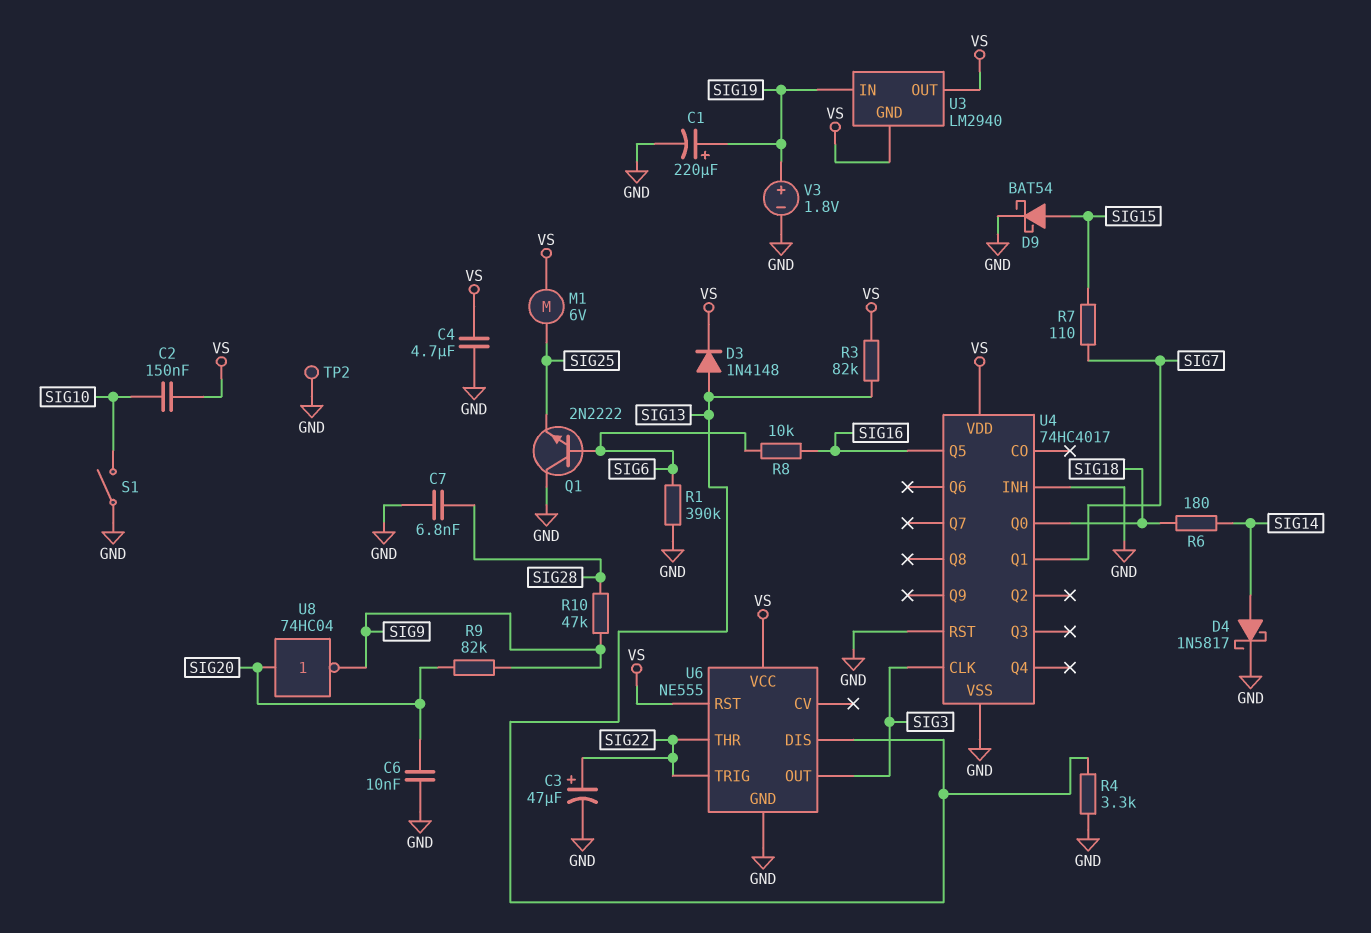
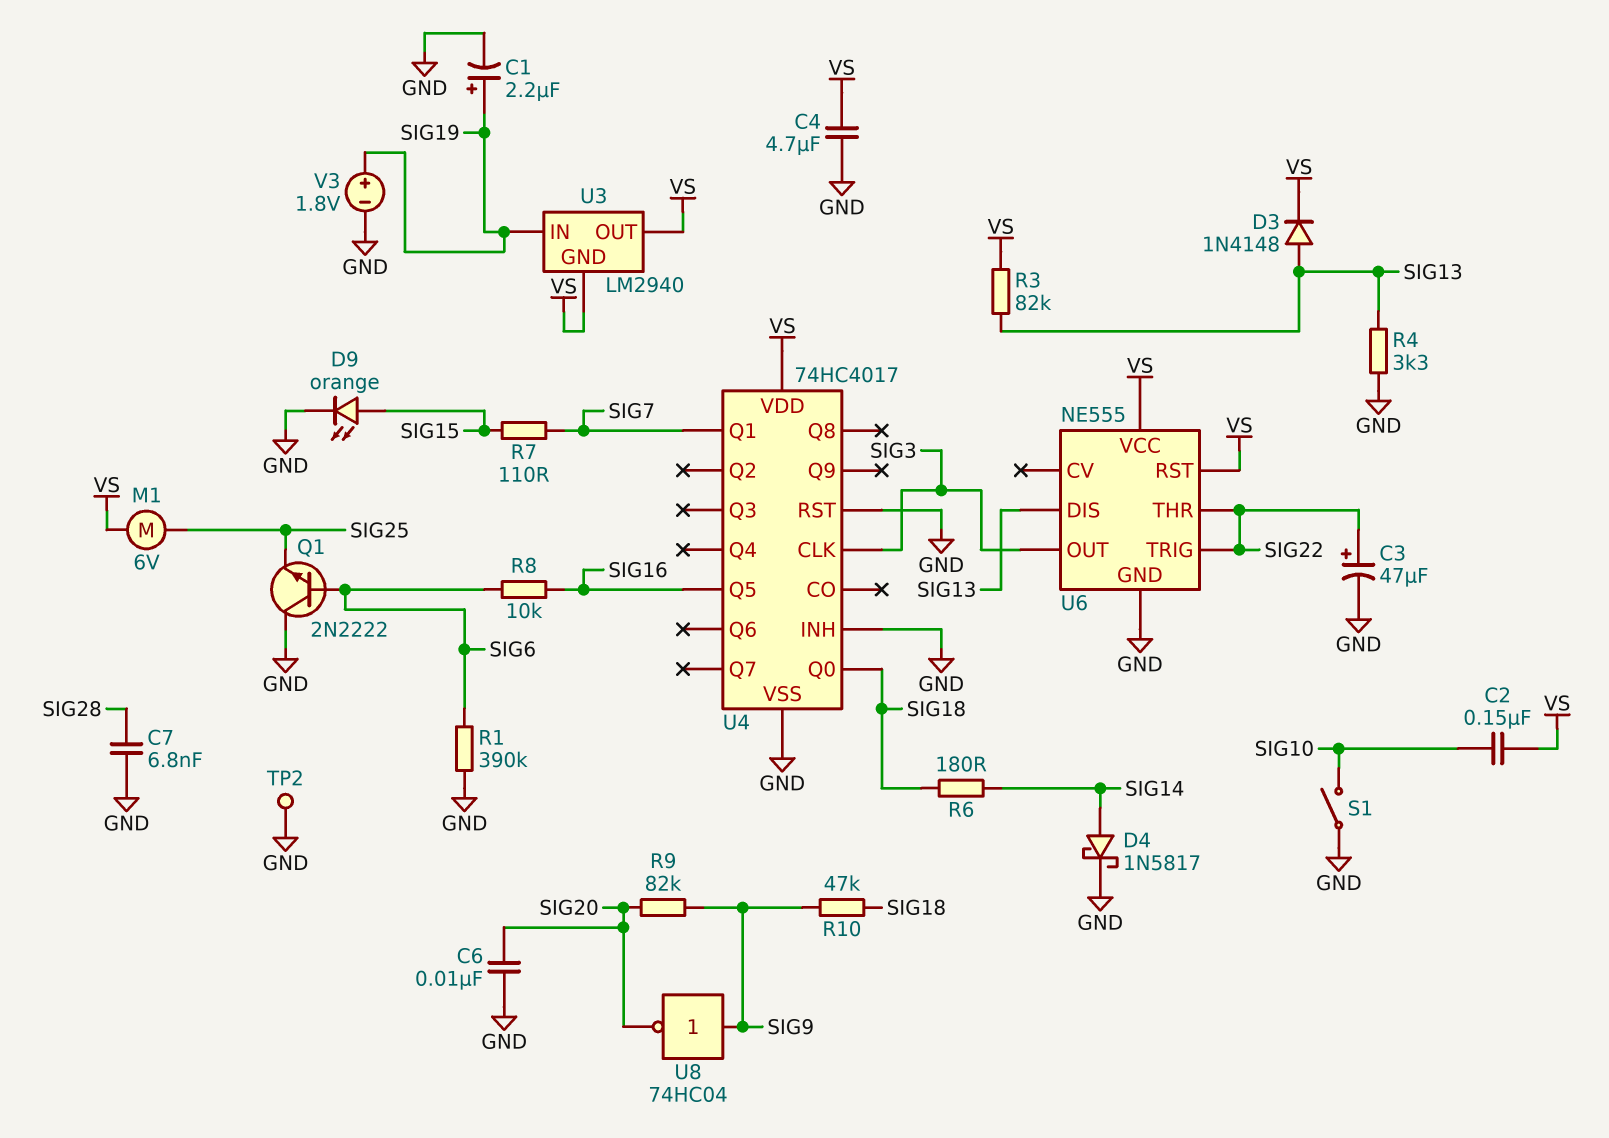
C1: 220uF (plus SIG19, minus GND) -> 2.2uF (plus SIG19, minus GND)
D9: schottky BAT54 (A SIG15, K GND) -> LED orange (A SIG15, K GND)
R10: 47k (SIG9, SIG28) -> 47k (SIG9, SIG18)
U8: NOT 74HC04 (in SIG20, out SIG9) -> NOT 74HC04 (in SIG9, out SIG20)

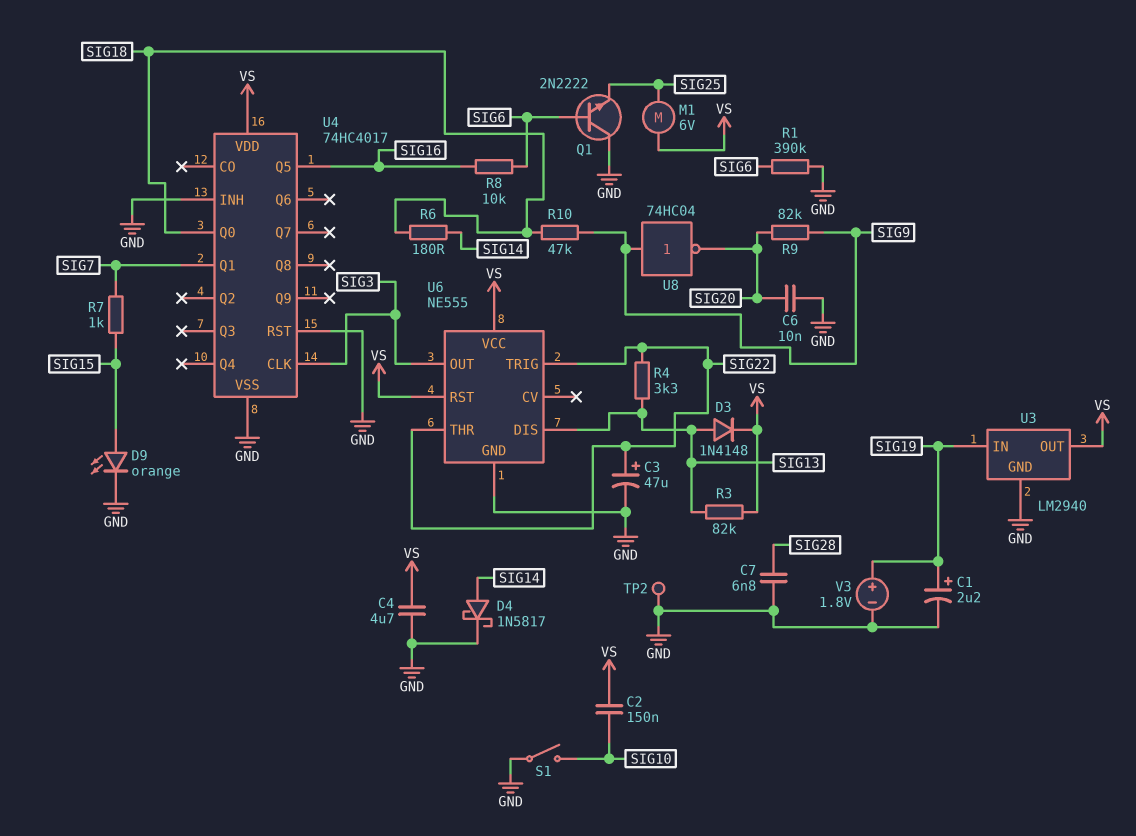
R4: 3.3k (GND, SIG13) -> 3.3k (SIG13, SIG22)
R7: 110 (SIG7, SIG15) -> 1k (SIG7, SIG15)
U3 pin GND: VS -> GND

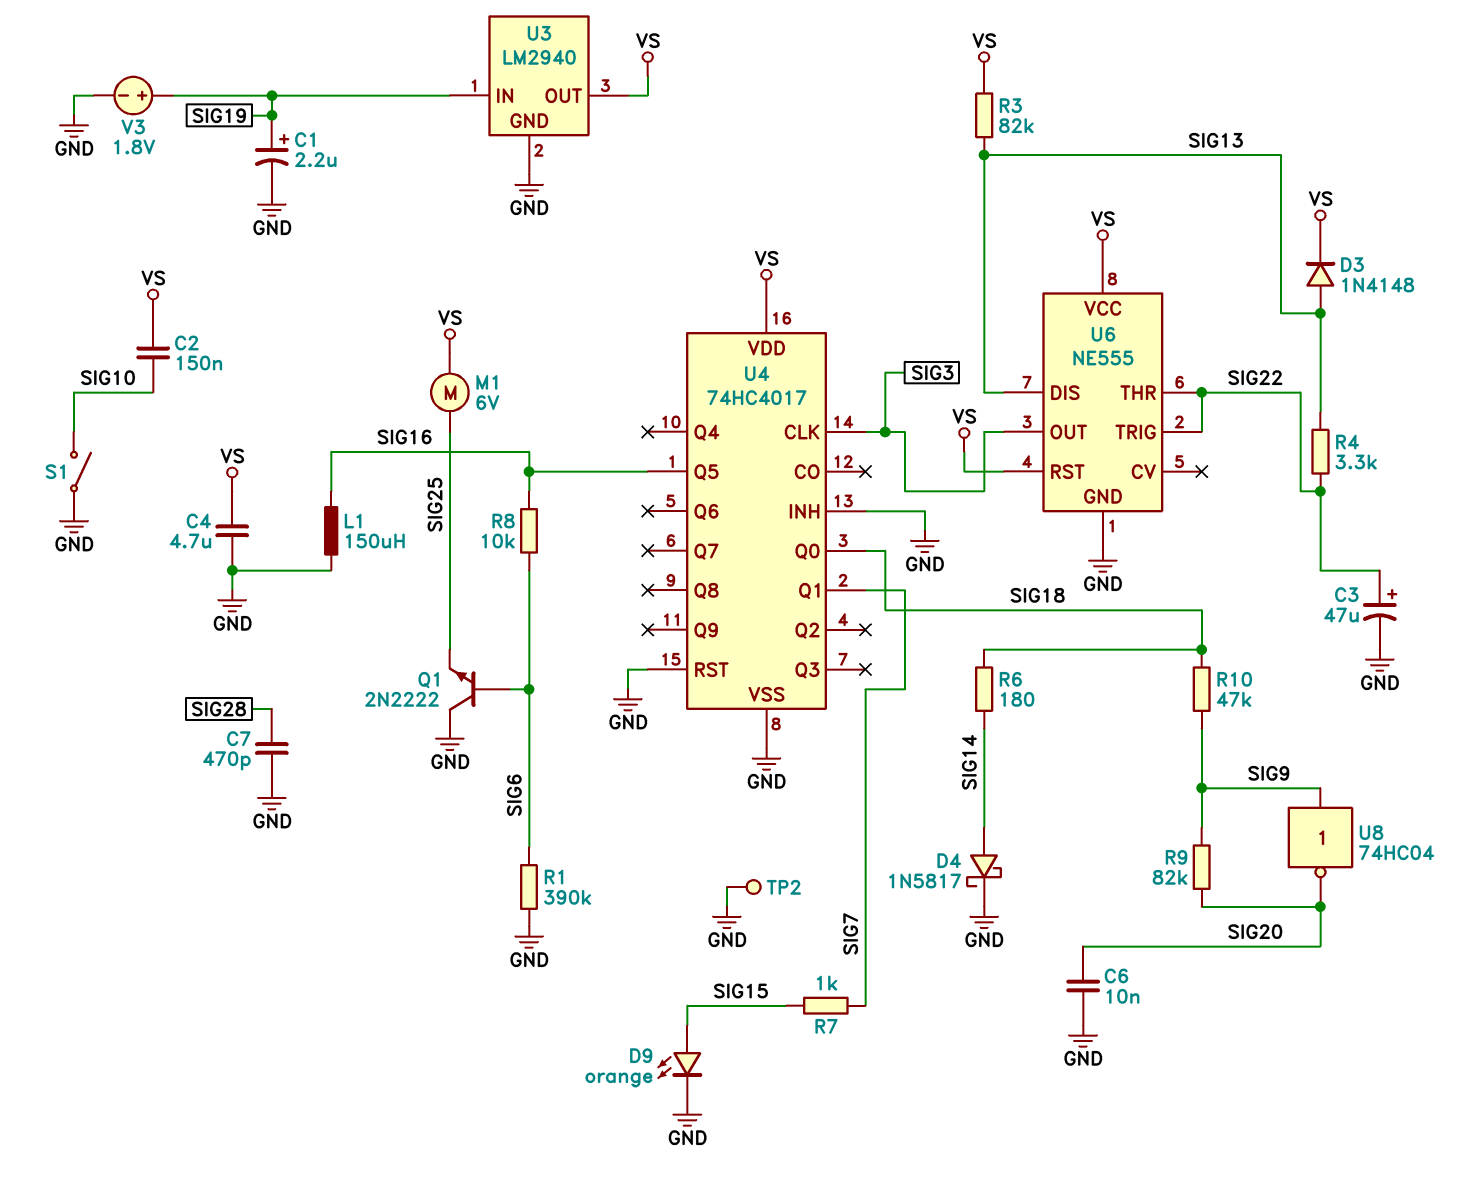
C7: 6.8nF (GND, SIG28) -> 470pF (GND, SIG28)
L1: none -> 150uH (GND, SIG16)

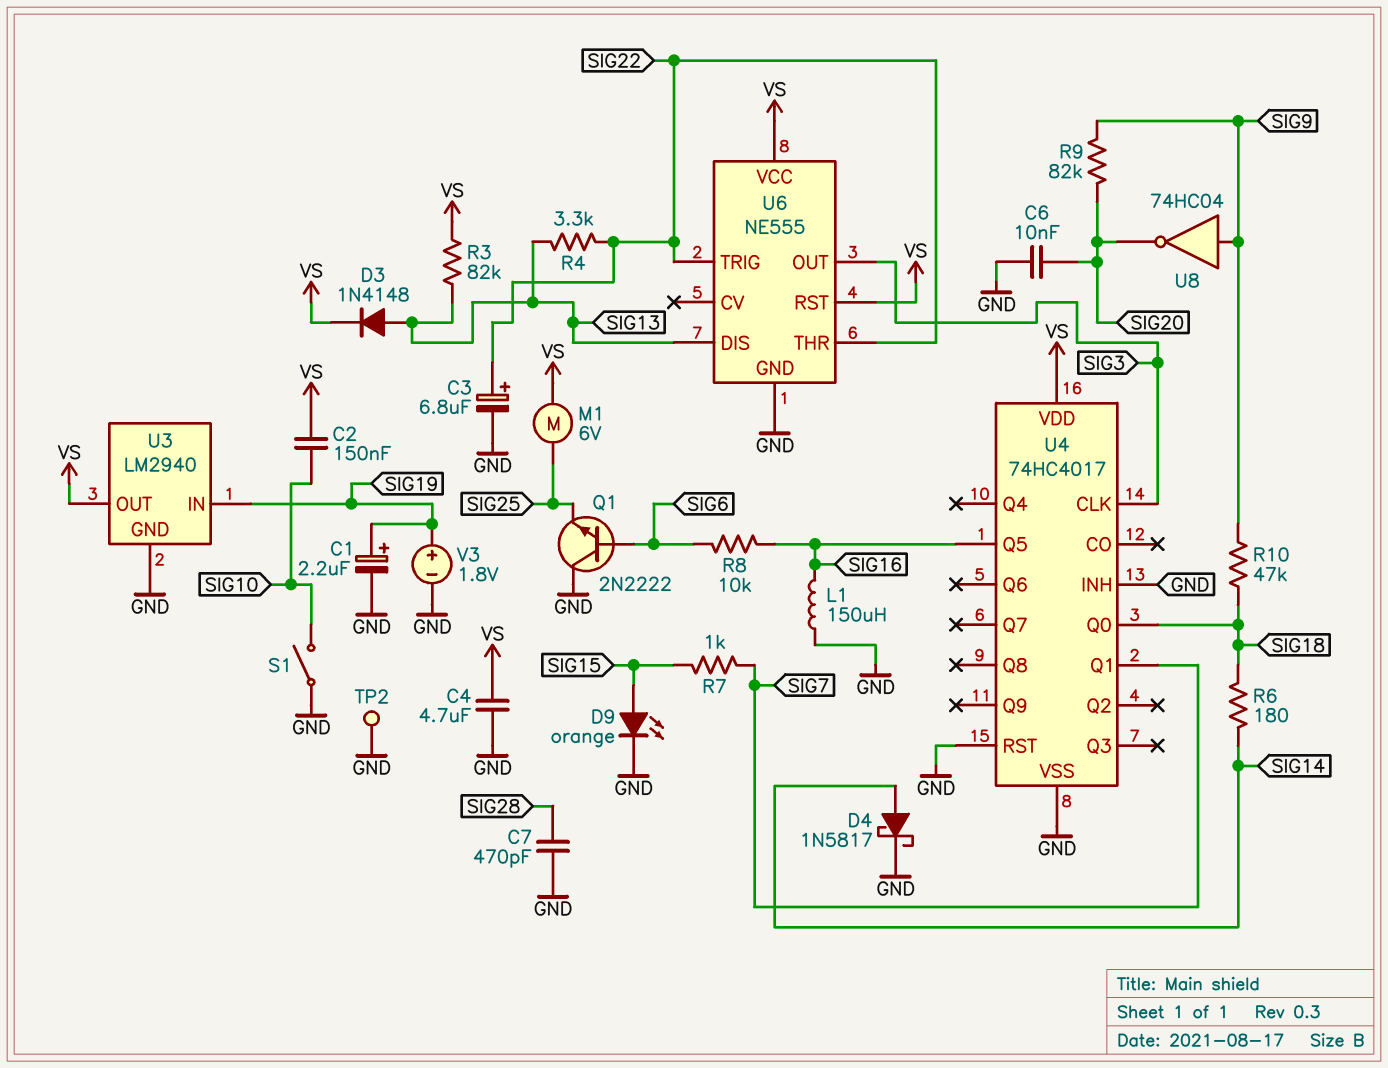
C3: 47uF (plus SIG22, minus GND) -> 6.8uF (plus SIG22, minus GND)
R1: 390k (GND, SIG6) -> none

